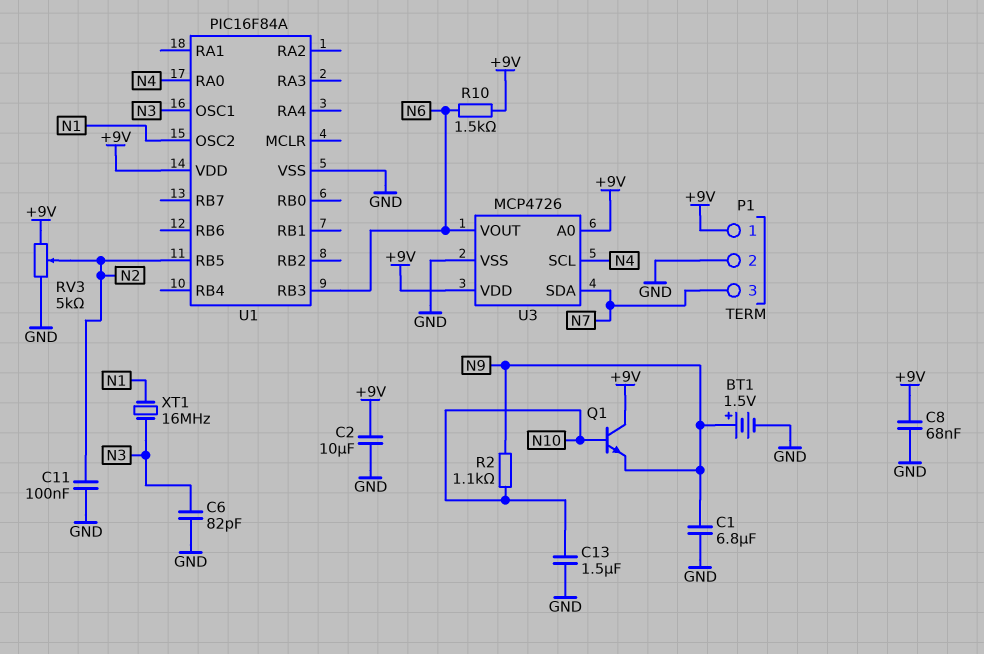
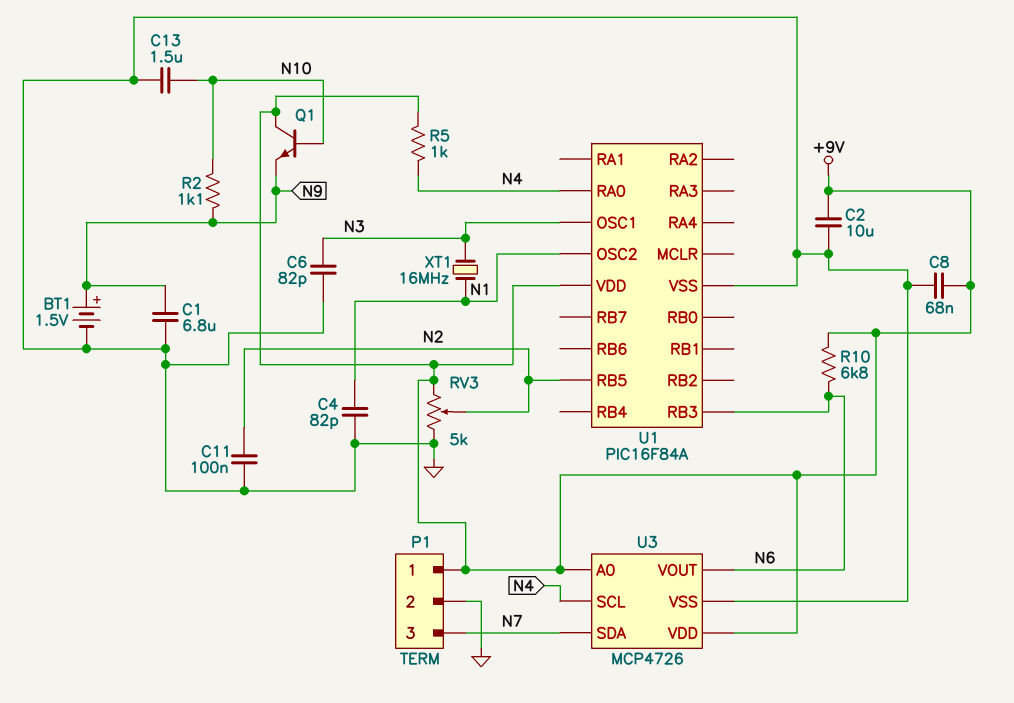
C4: none -> 82pF (GND, N1)
R5: none -> 1k (+9V, N4)
R10: 1.5k (+9V, N6) -> 6.8k (+9V, N6)

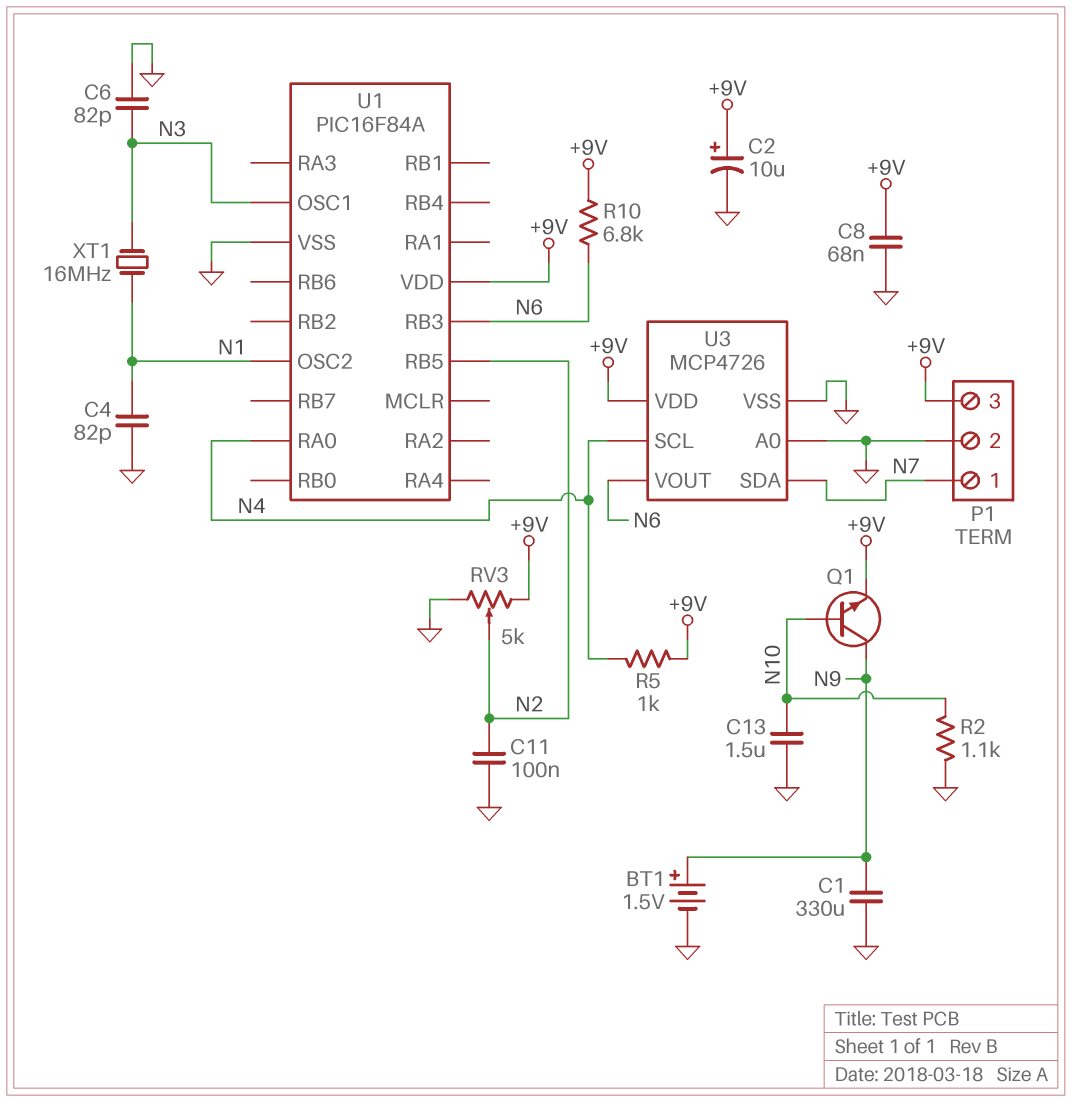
C1: 6.8uF (GND, N9) -> 330uF (GND, N9)
C2: 10uF (+9V, GND) -> 10uF (plus +9V, minus GND)
P1 pin 1: +9V -> N7
P1 pin 3: N7 -> +9V
Q1: NPN (B N10, C +9V, E N9) -> NPN (B N10, C N9, E +9V)
R2: 1.1k (N9, N10) -> 1.1k (GND, N10)
U3 pin A0: +9V -> GND

